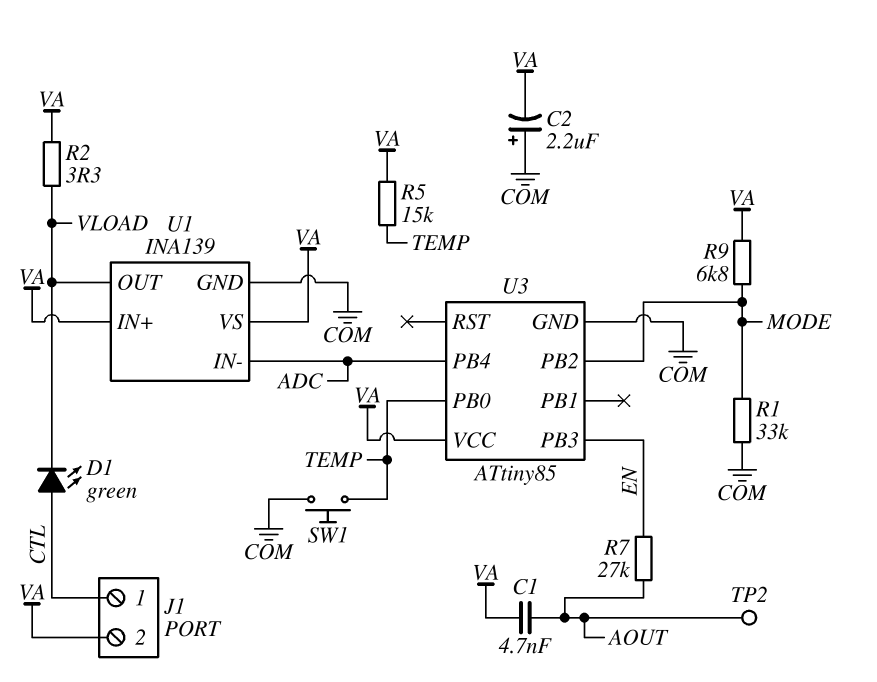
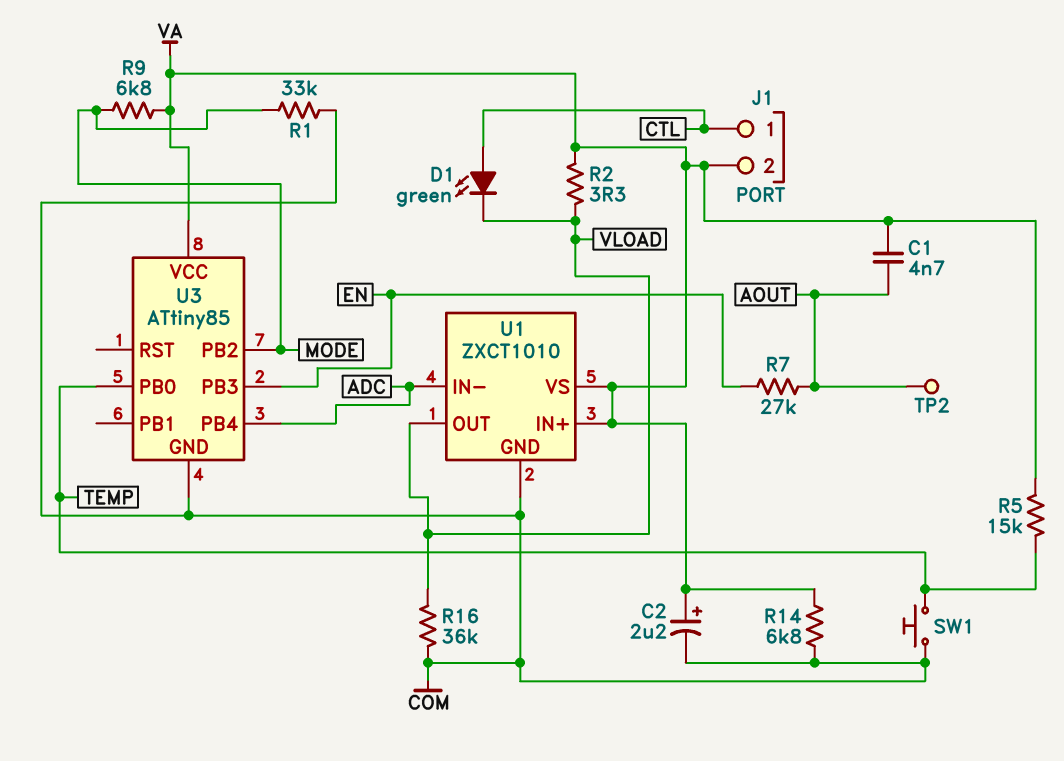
C2: 2.2uF (plus COM, minus VA) -> 2.2uF (plus VA, minus COM)
R14: none -> 6.8k (COM, VA)
R16: none -> 36k (COM, VLOAD)
U1: INA139 -> ZXCT1010

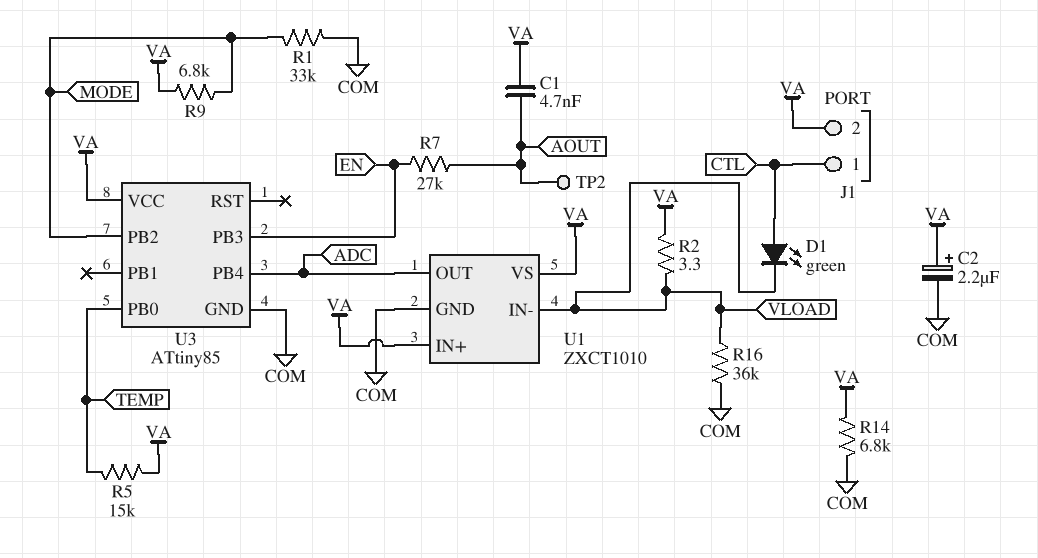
SW1: button (COM, TEMP) -> none
U1 pin IN-: ADC -> VLOAD
U1 pin OUT: VLOAD -> ADC

